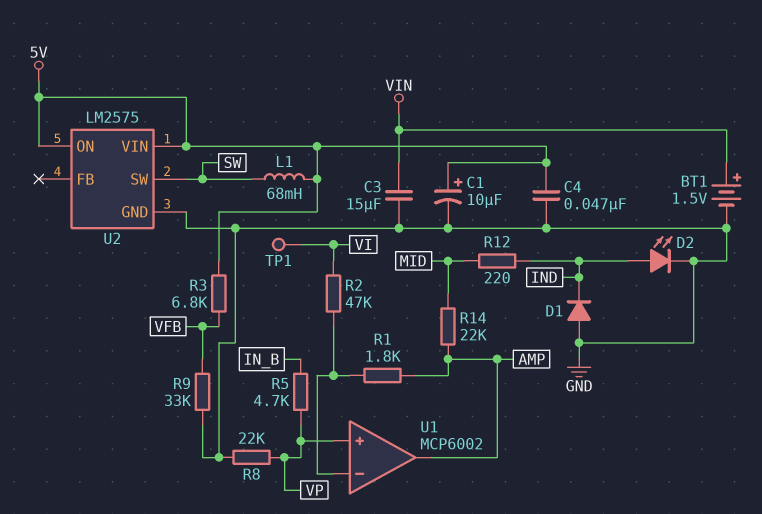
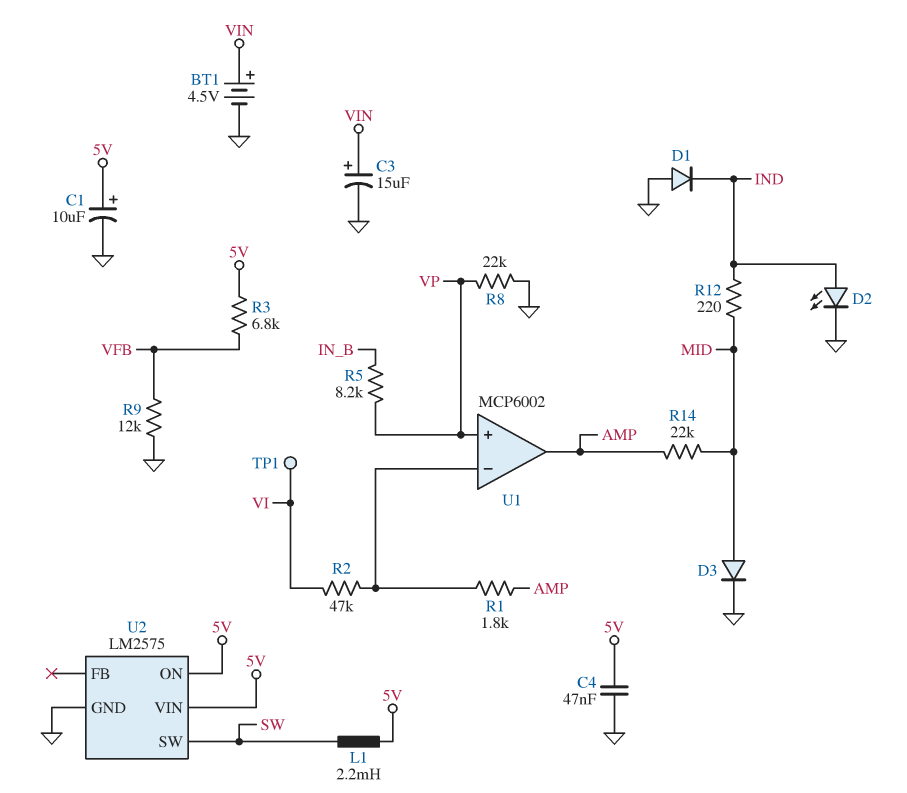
BT1: 1.5V (plus VIN, minus GND) -> 4.5V (plus VIN, minus GND)
C3: 15uF (GND, VIN) -> 15uF (plus VIN, minus GND)
D3: none -> diode (A MID, K GND)
L1: 68mH (5V, SW) -> 2.2mH (5V, SW)
R5: 4.7k (IN_B, VP) -> 8.2k (IN_B, VP)
R9: 33k (GND, VFB) -> 12k (GND, VFB)

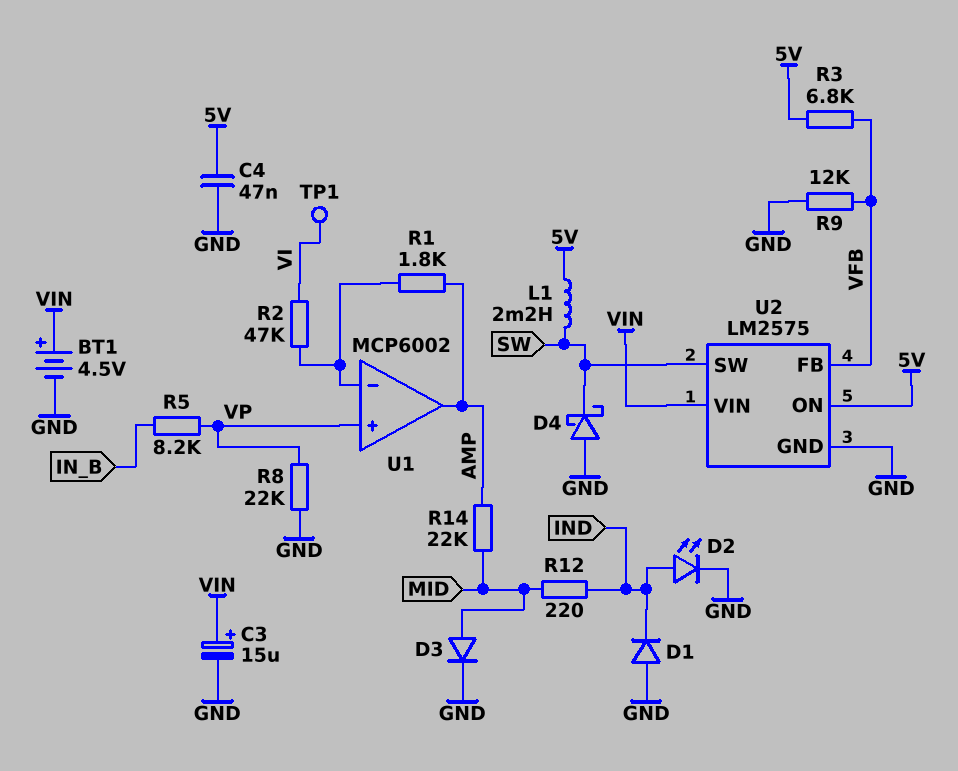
C1: 10uF (plus 5V, minus GND) -> none
D4: none -> schottky (A GND, K SW)
U2 pin FB: none -> VFB
U2 pin VIN: 5V -> VIN

